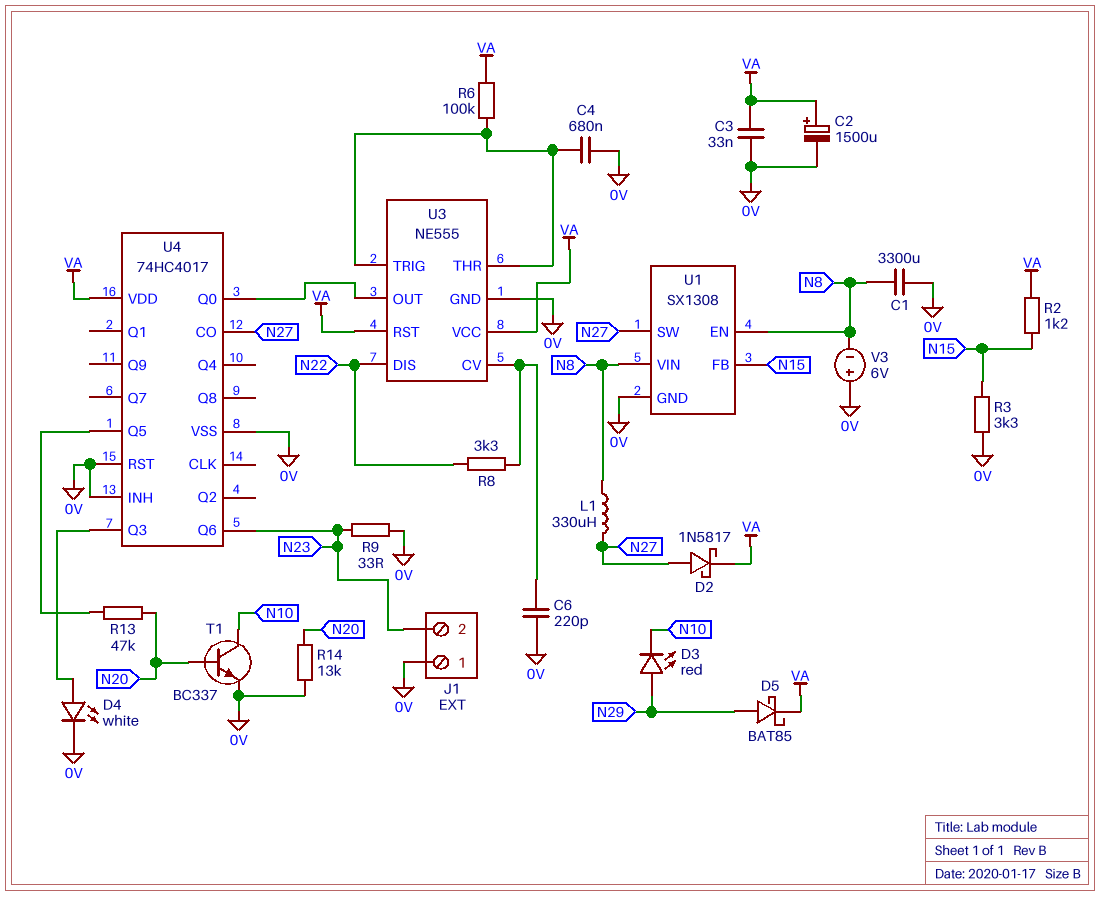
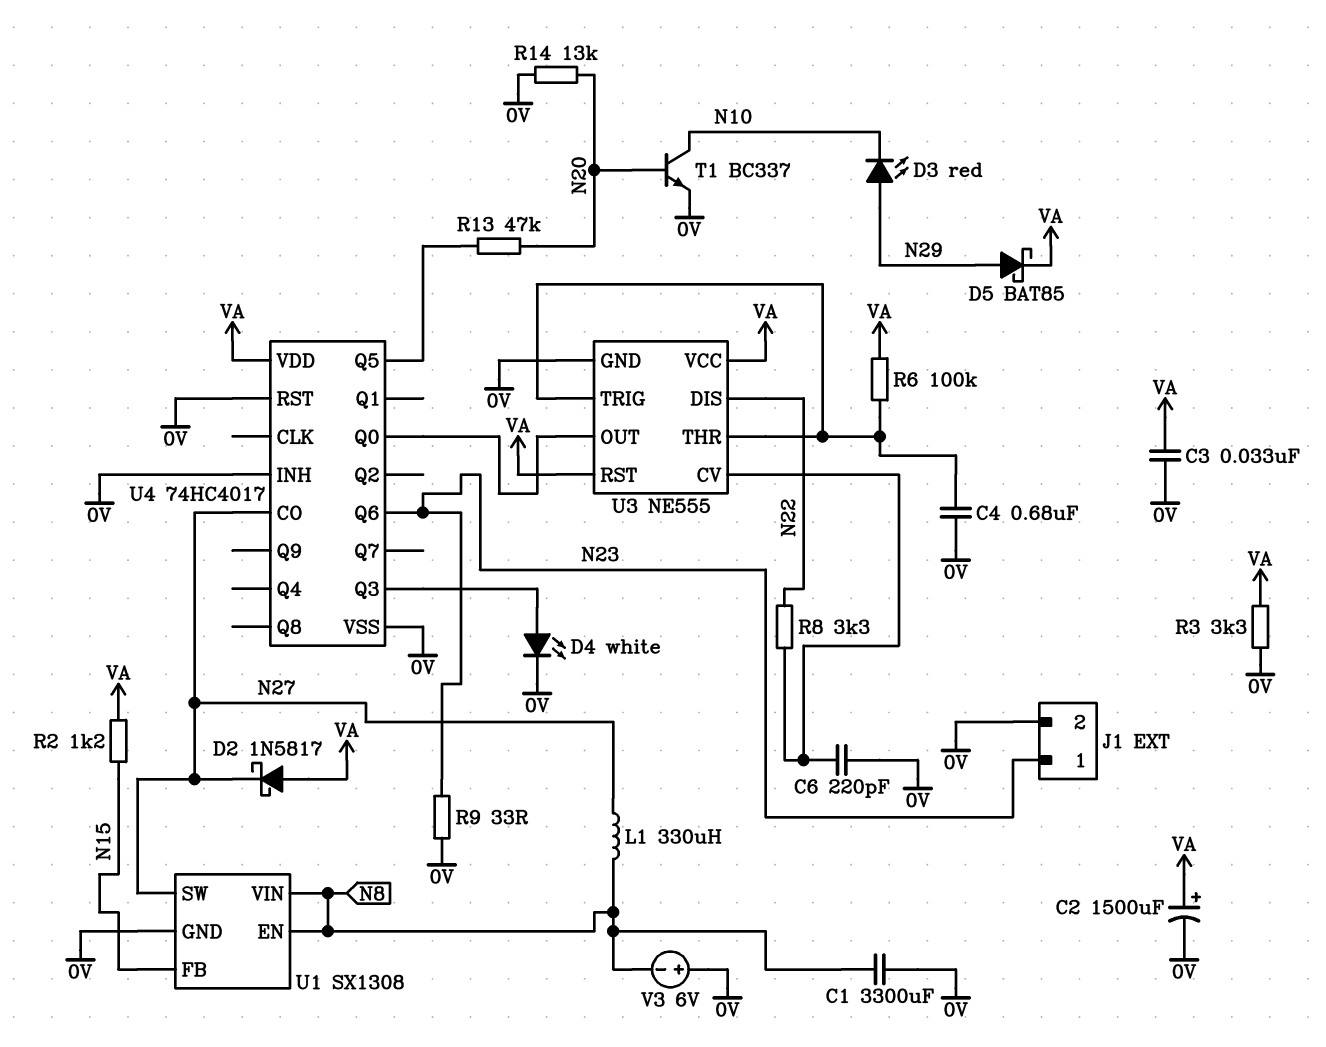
D2: schottky 1N5817 (A N27, K VA) -> schottky 1N5817 (A VA, K N27)
J1 pin 1: 0V -> N23
J1 pin 2: N23 -> 0V
R3: 3.3k (0V, N15) -> 3.3k (0V, VA)

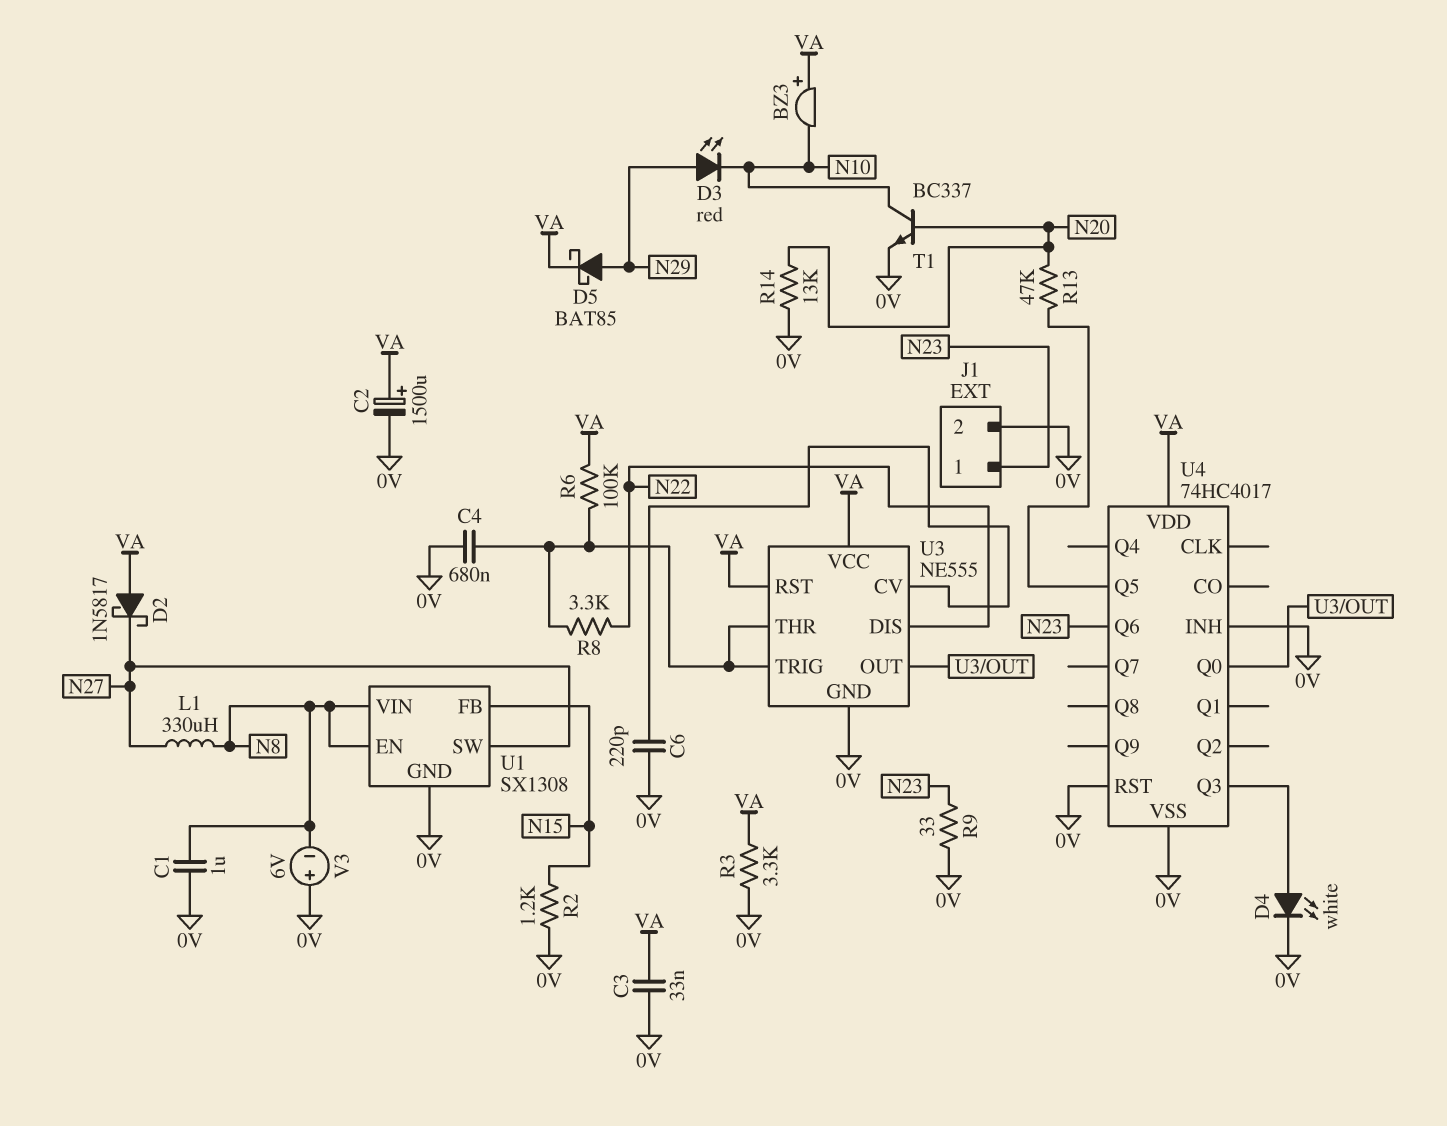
BZ3: none -> buzzer (plus VA, minus N10)
C1: 3300uF (0V, N8) -> 1uF (0V, N8)
R2: 1.2k (N15, VA) -> 1.2k (0V, N15)
R8: 3.3k (N22, U3/CV) -> 3.3k (N22, U3/THR)
U4 pin CO: N27 -> none

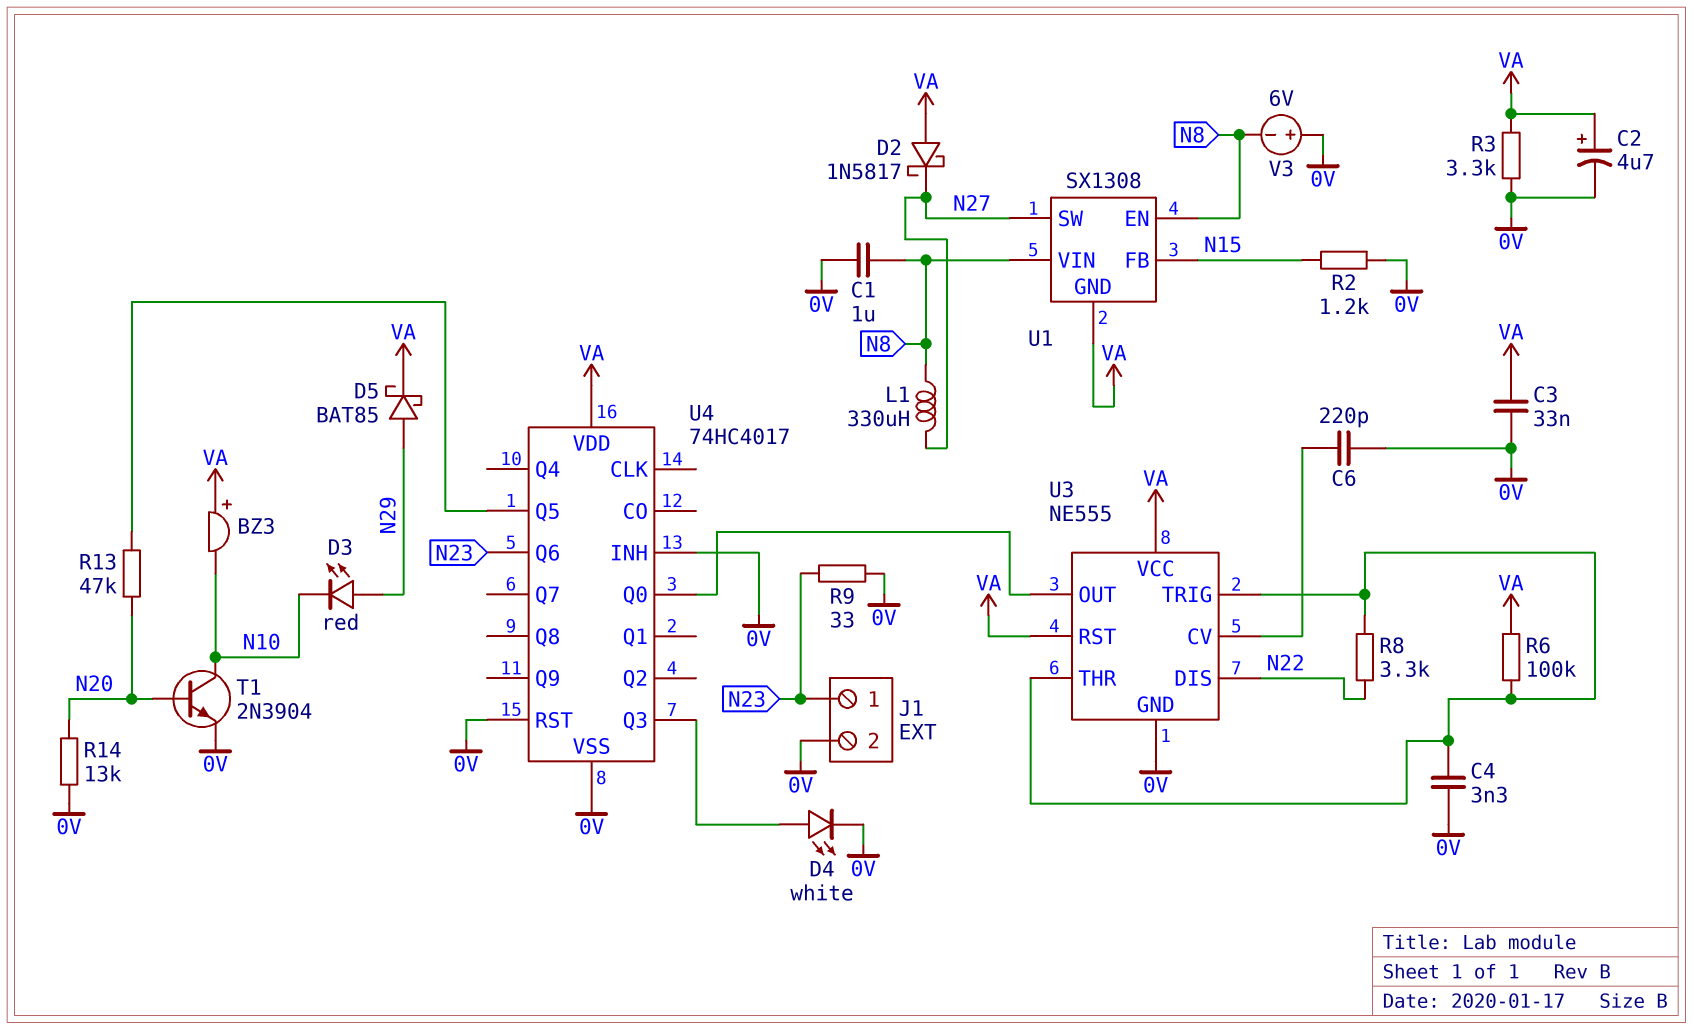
C2: 1500uF (plus VA, minus 0V) -> 4.7uF (plus VA, minus 0V)
C4: 680nF (0V, U3/THR) -> 3.3nF (0V, U3/THR)
T1: NPN BC337 (B N20, C N10, E 0V) -> NPN 2N3904 (B N20, C N10, E 0V)
U1 pin GND: 0V -> VA

